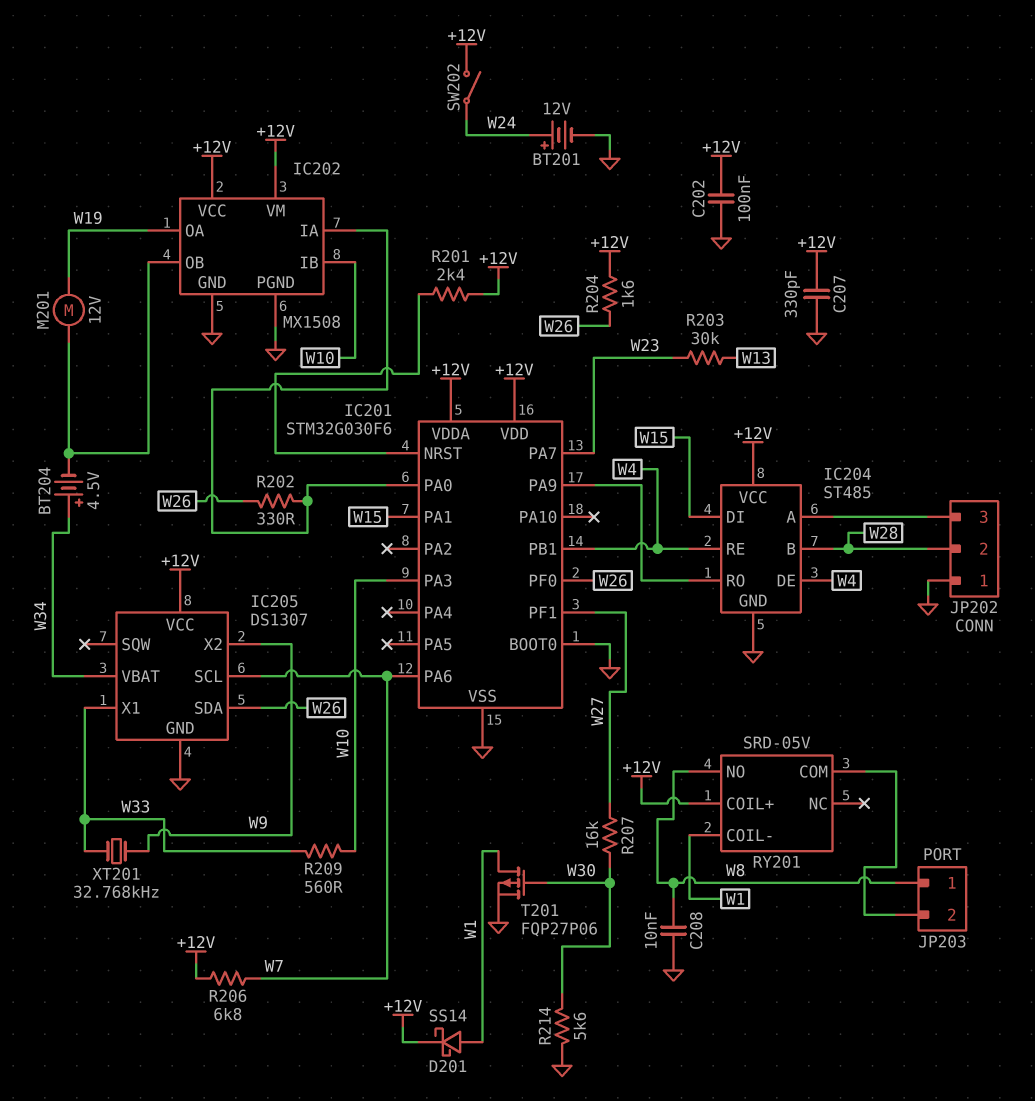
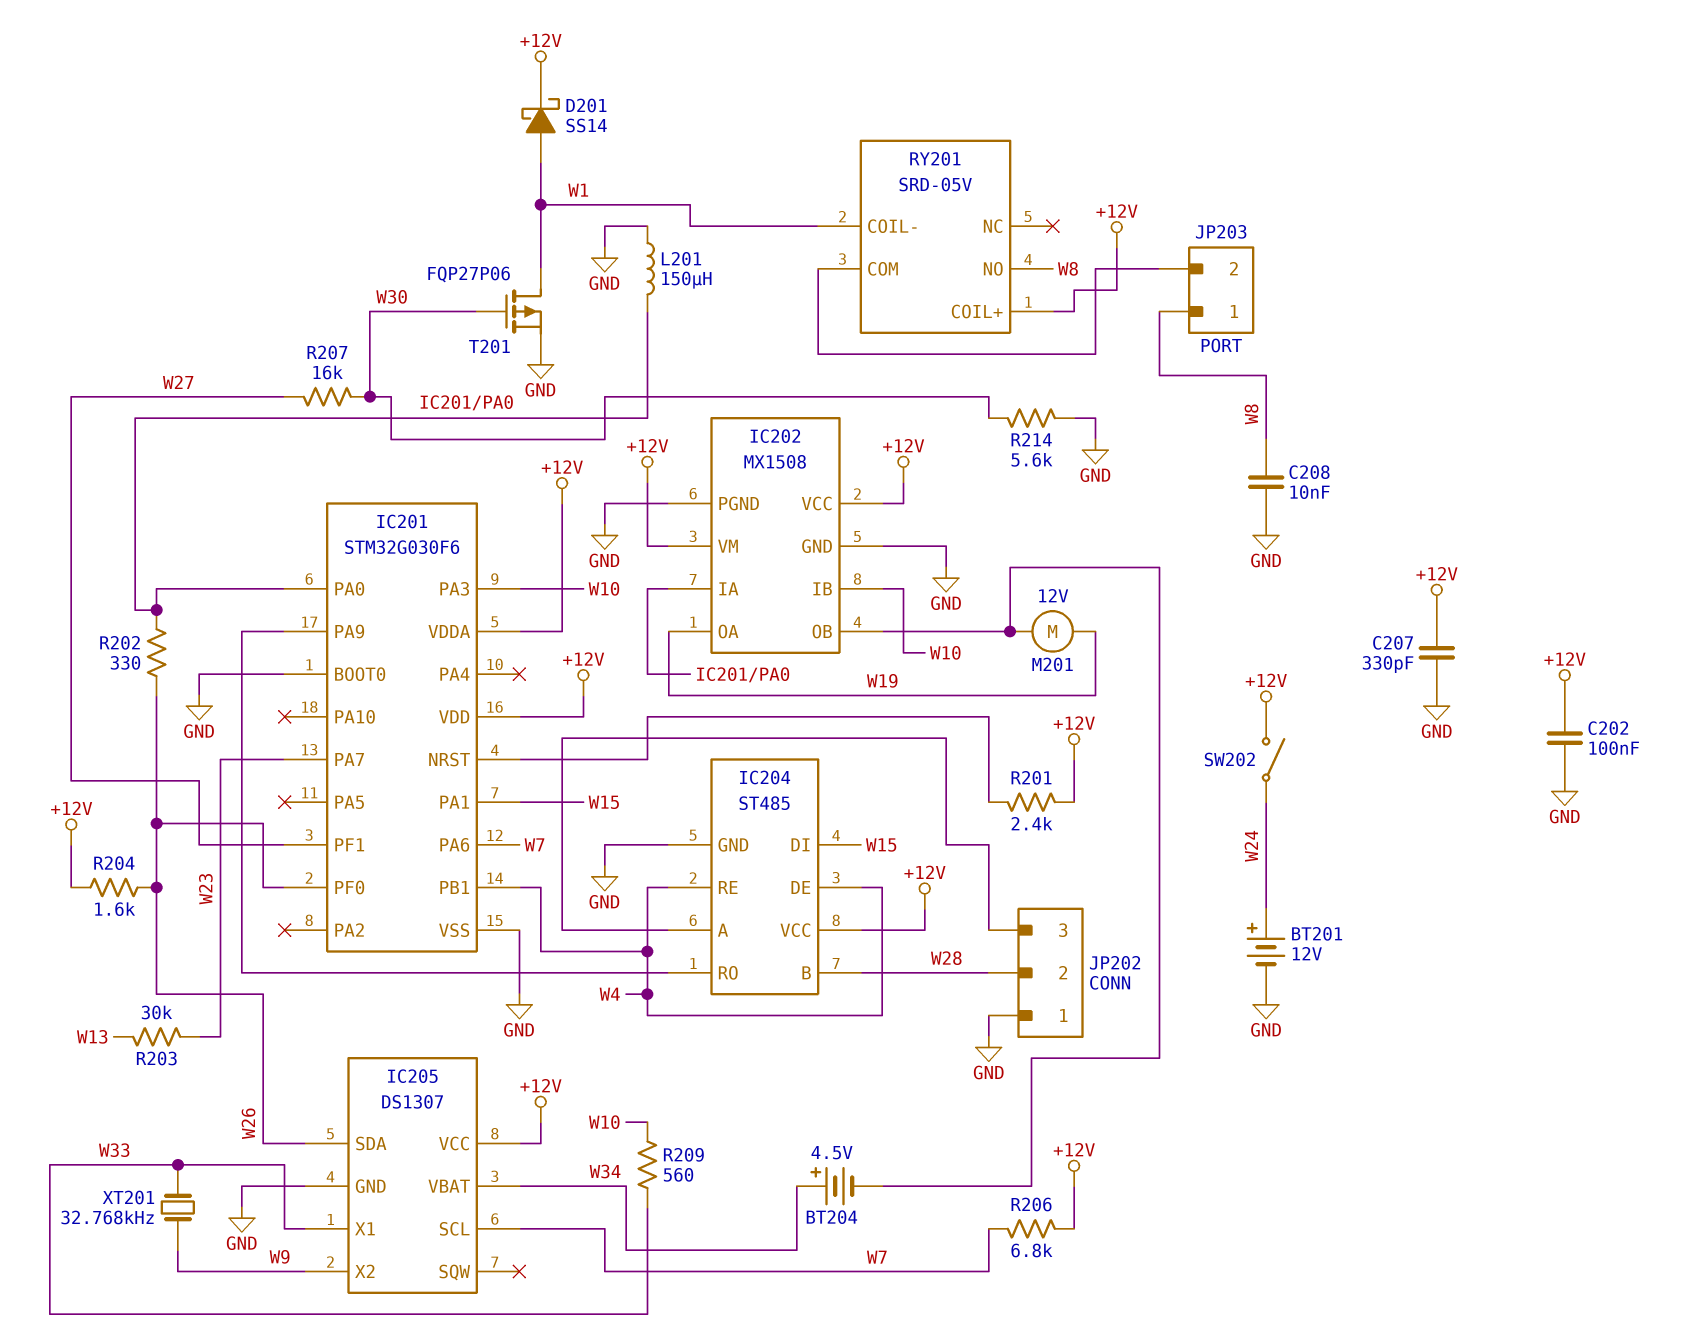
L201: none -> 150uH (GND, IC201/PA0)

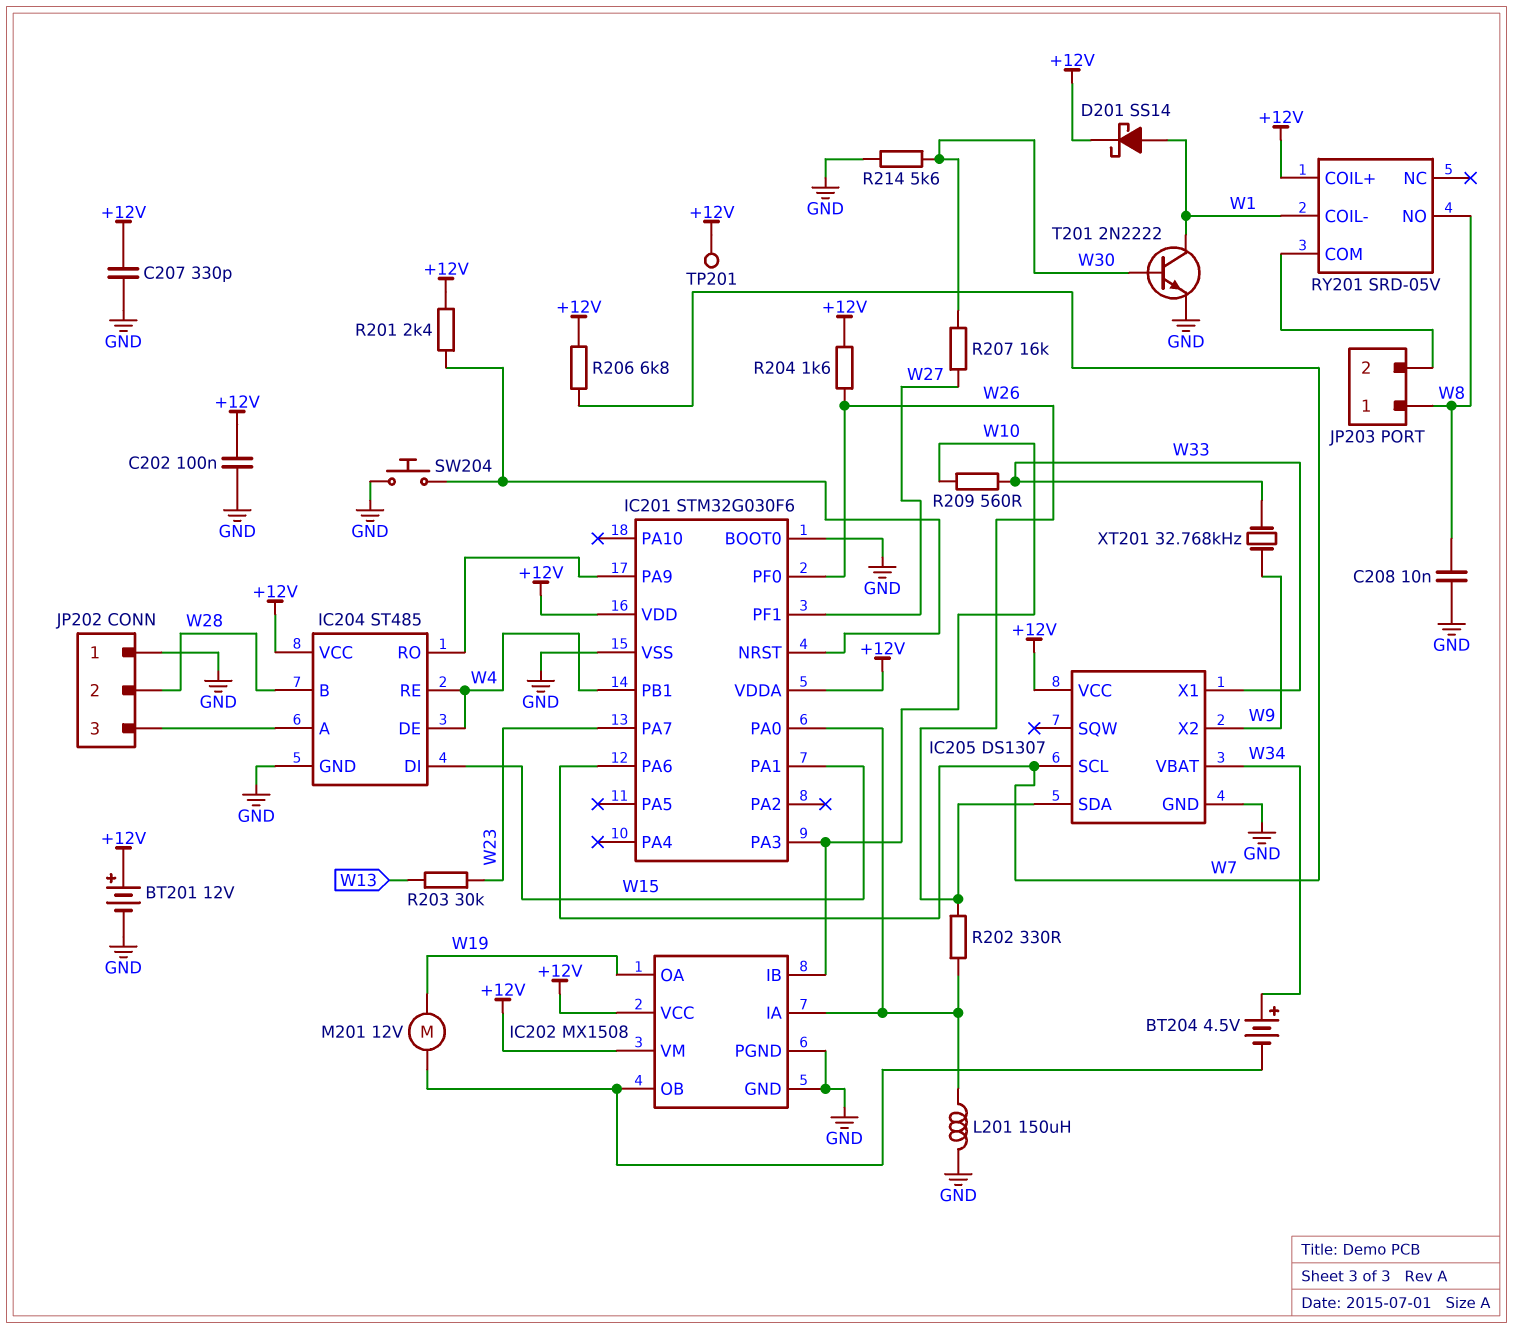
BT201: 12V (plus W24, minus GND) -> 12V (plus +12V, minus GND)
SW202: switch (+12V, W24) -> none
SW204: none -> button (GND, IC201/NRST)
T201: PMOS FQP27P06 (G W30, D W1, S GND) -> NPN 2N2222 (B W30, C W1, E GND)
TP201: none -> test point (+12V)

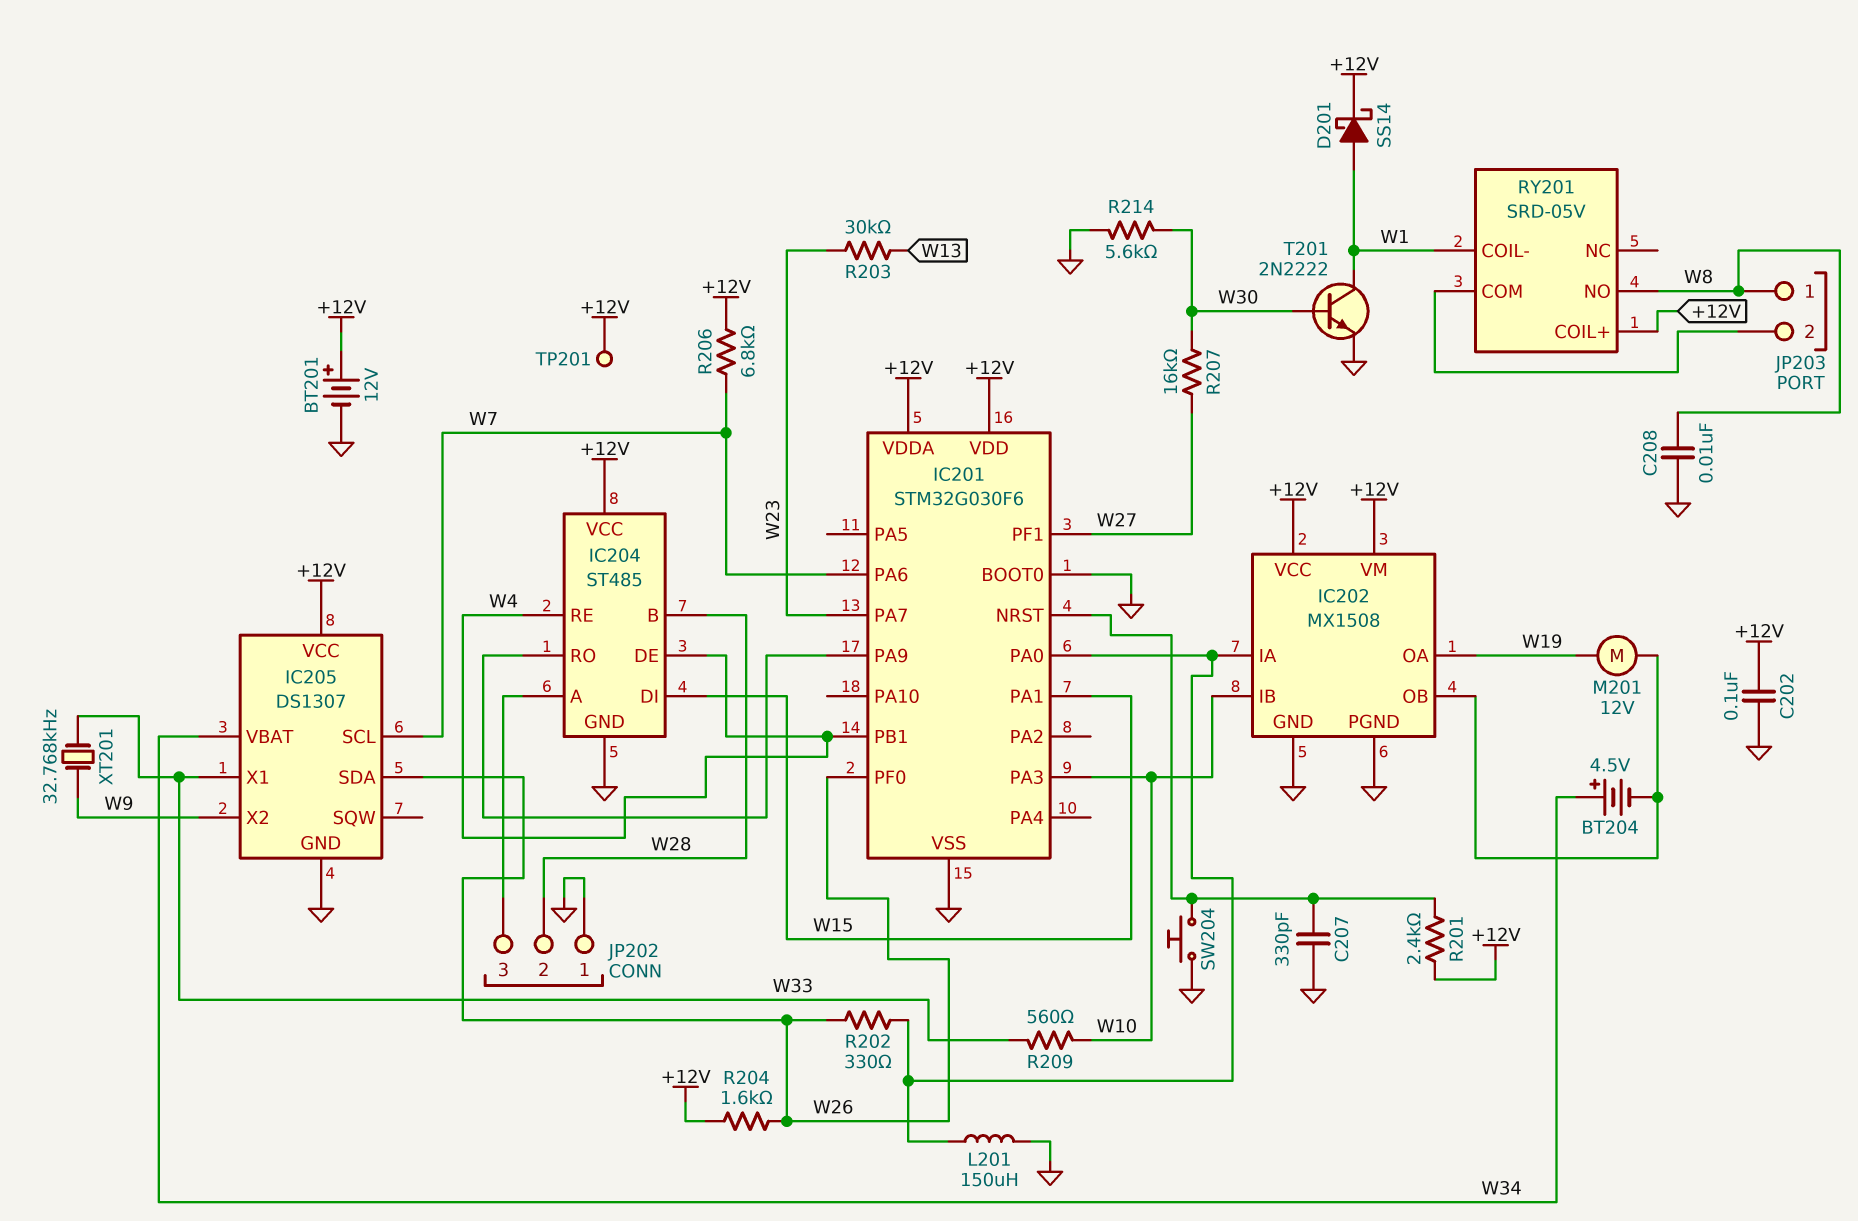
C207: 330pF (+12V, GND) -> 330pF (GND, IC201/NRST)

